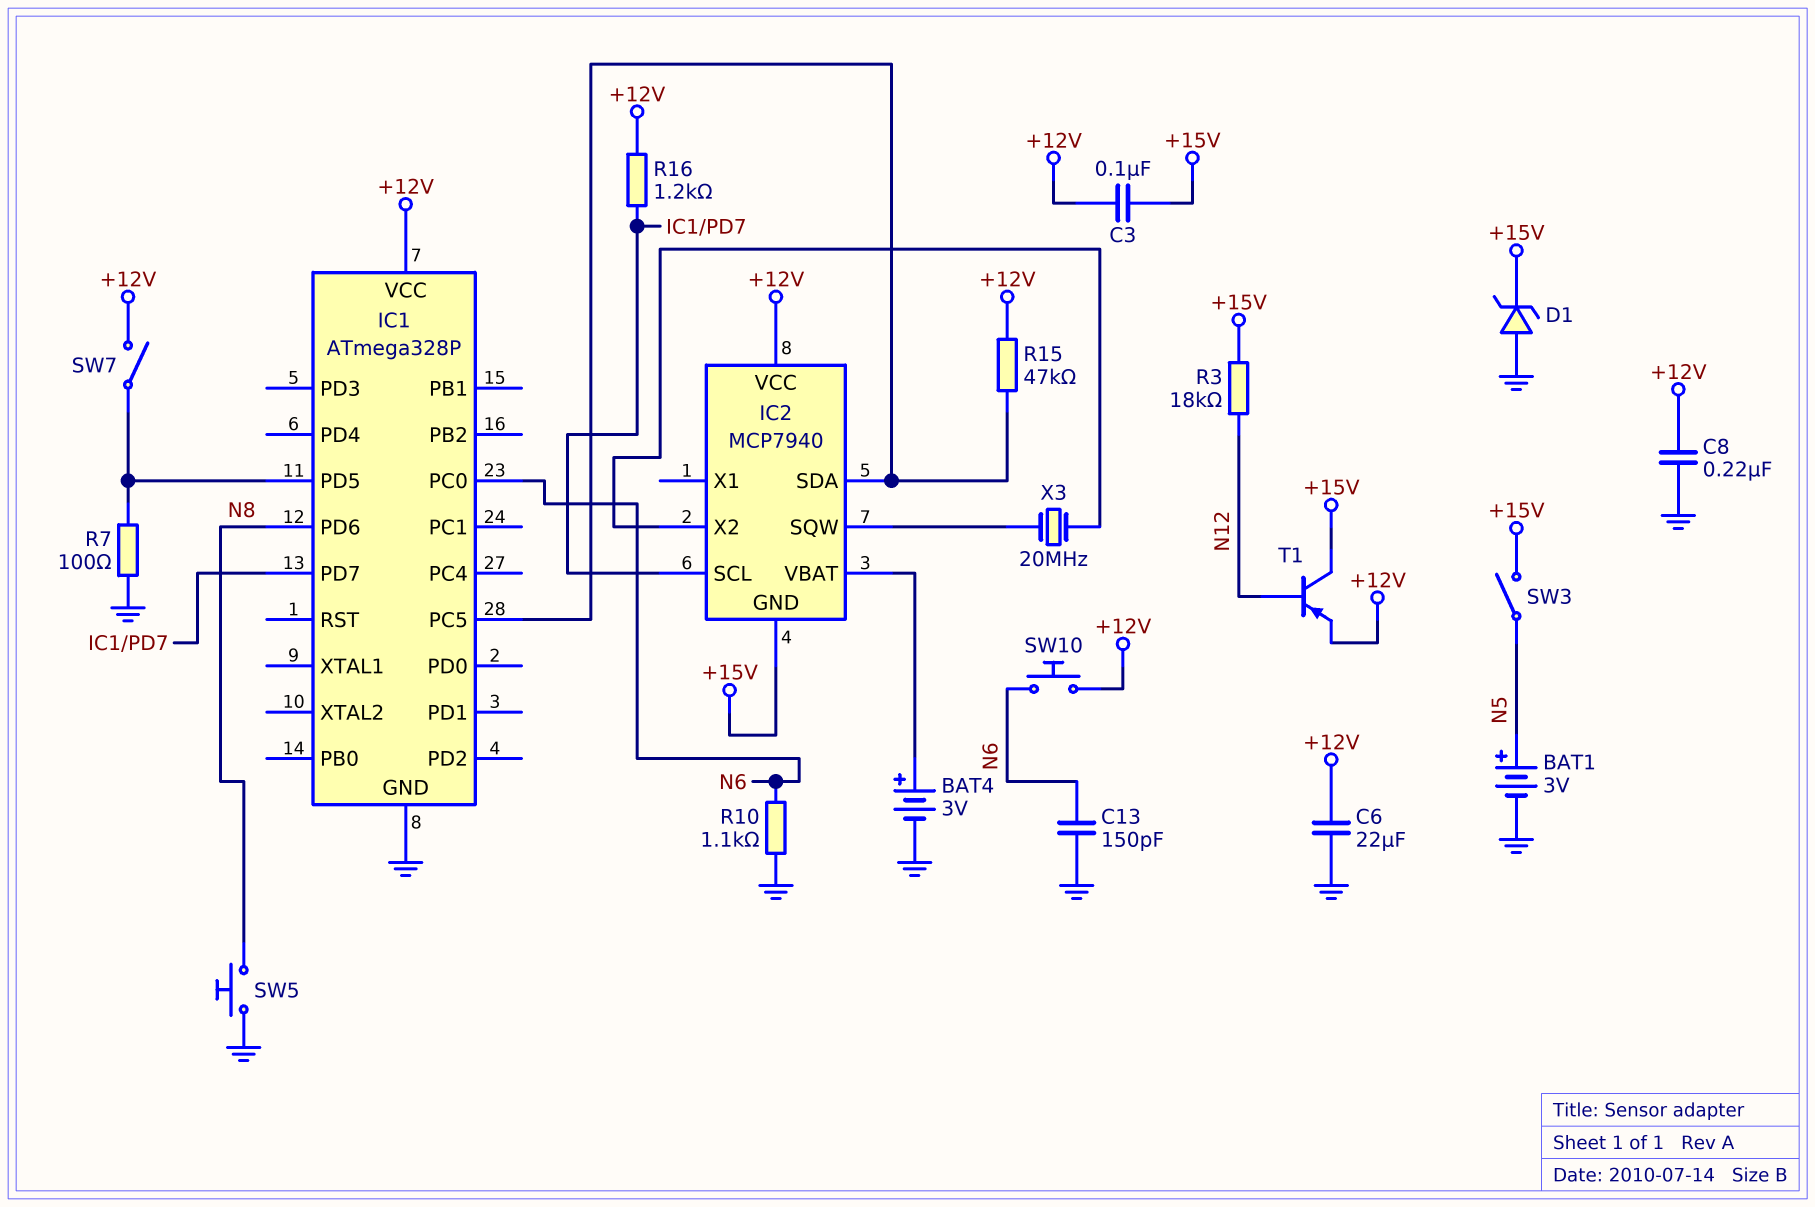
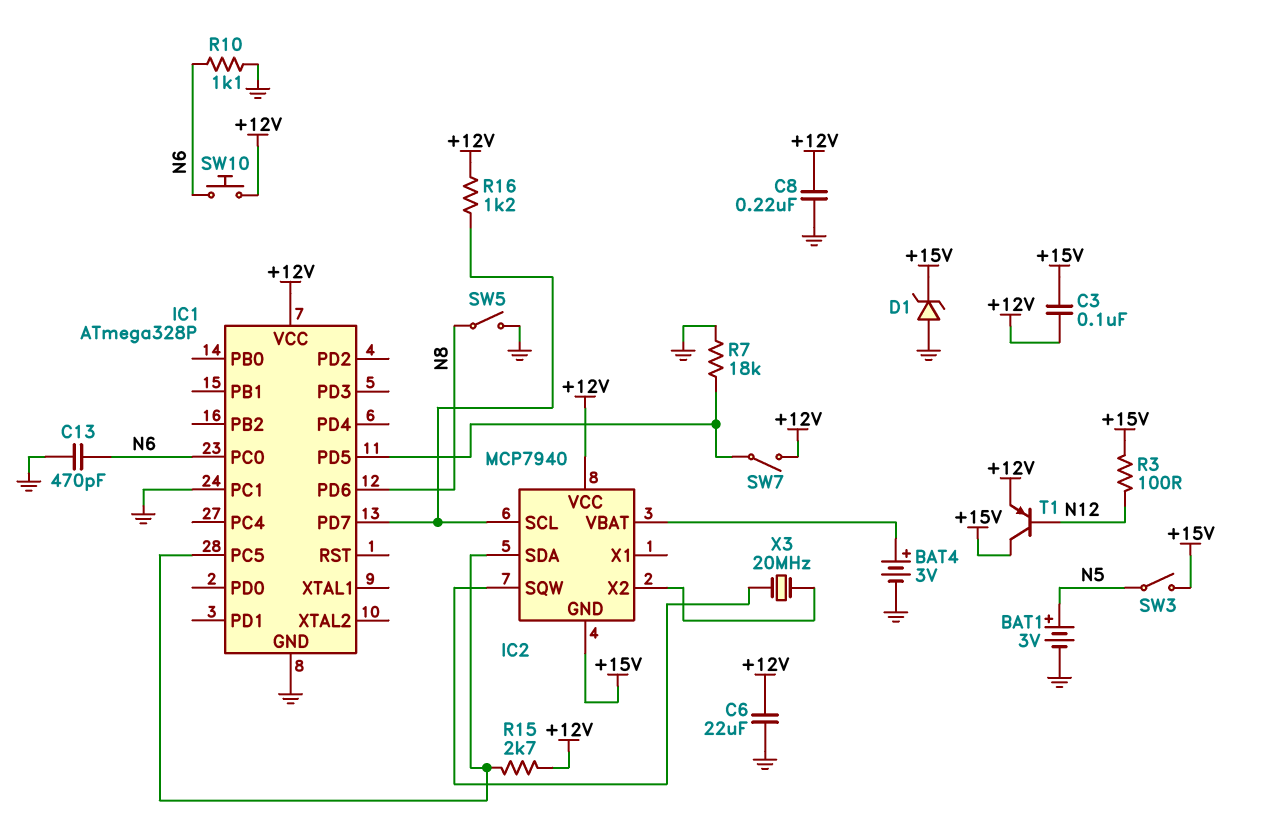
C13: 150pF (GND, N6) -> 470pF (GND, N6)
IC1 pin PC1: none -> GND
R3: 18k (+15V, N12) -> 100 (+15V, N12)
R7: 100 (GND, IC1/PD5) -> 18k (GND, IC1/PD5)
R15: 47k (+12V, IC1/PC5) -> 2.7k (+12V, IC1/PC5)
SW5: button (GND, N8) -> switch (GND, N8)

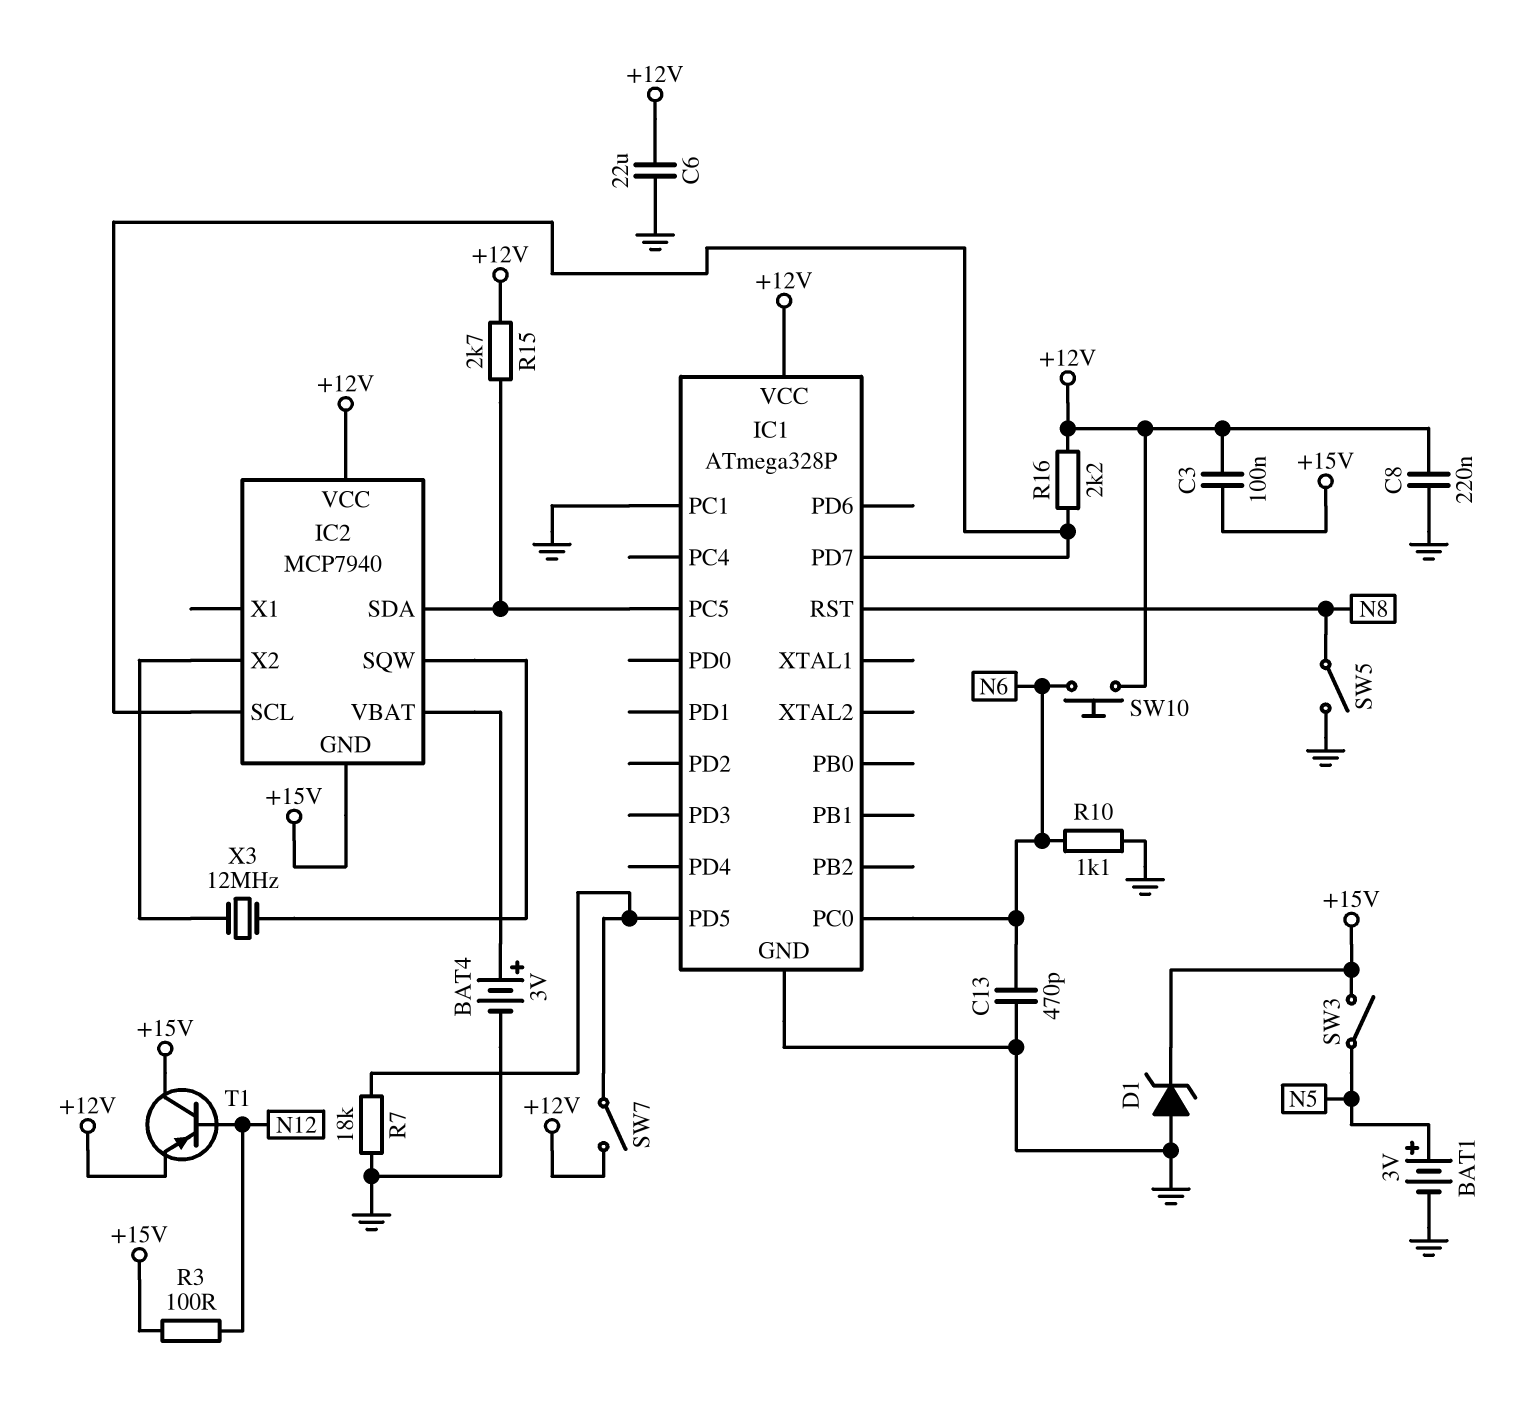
IC1 pin PD6: N8 -> none
IC1 pin RST: none -> N8
R16: 1.2k (+12V, IC1/PD7) -> 2.2k (+12V, IC1/PD7)
X3: 20MHz (IC2/SQW, IC2/X2) -> 12MHz (IC2/SQW, IC2/X2)

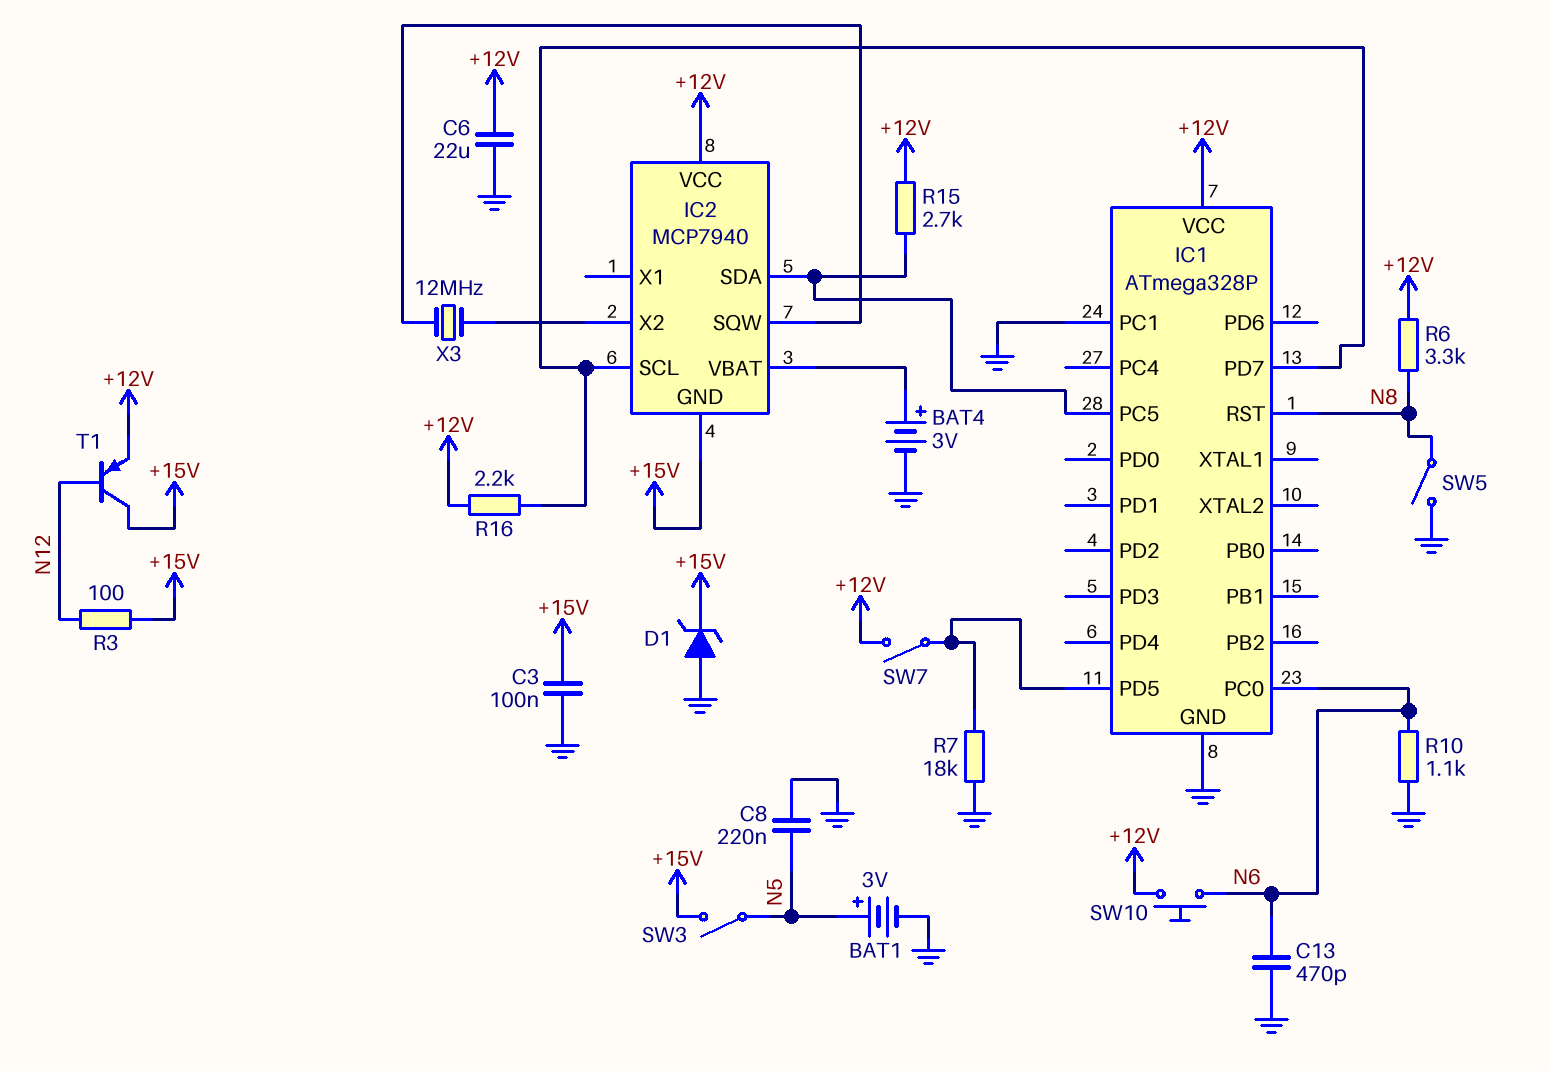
C3: 100nF (+12V, +15V) -> 100nF (+15V, GND)
C8: 220nF (+12V, GND) -> 220nF (GND, N5)
R6: none -> 3.3k (+12V, N8)

